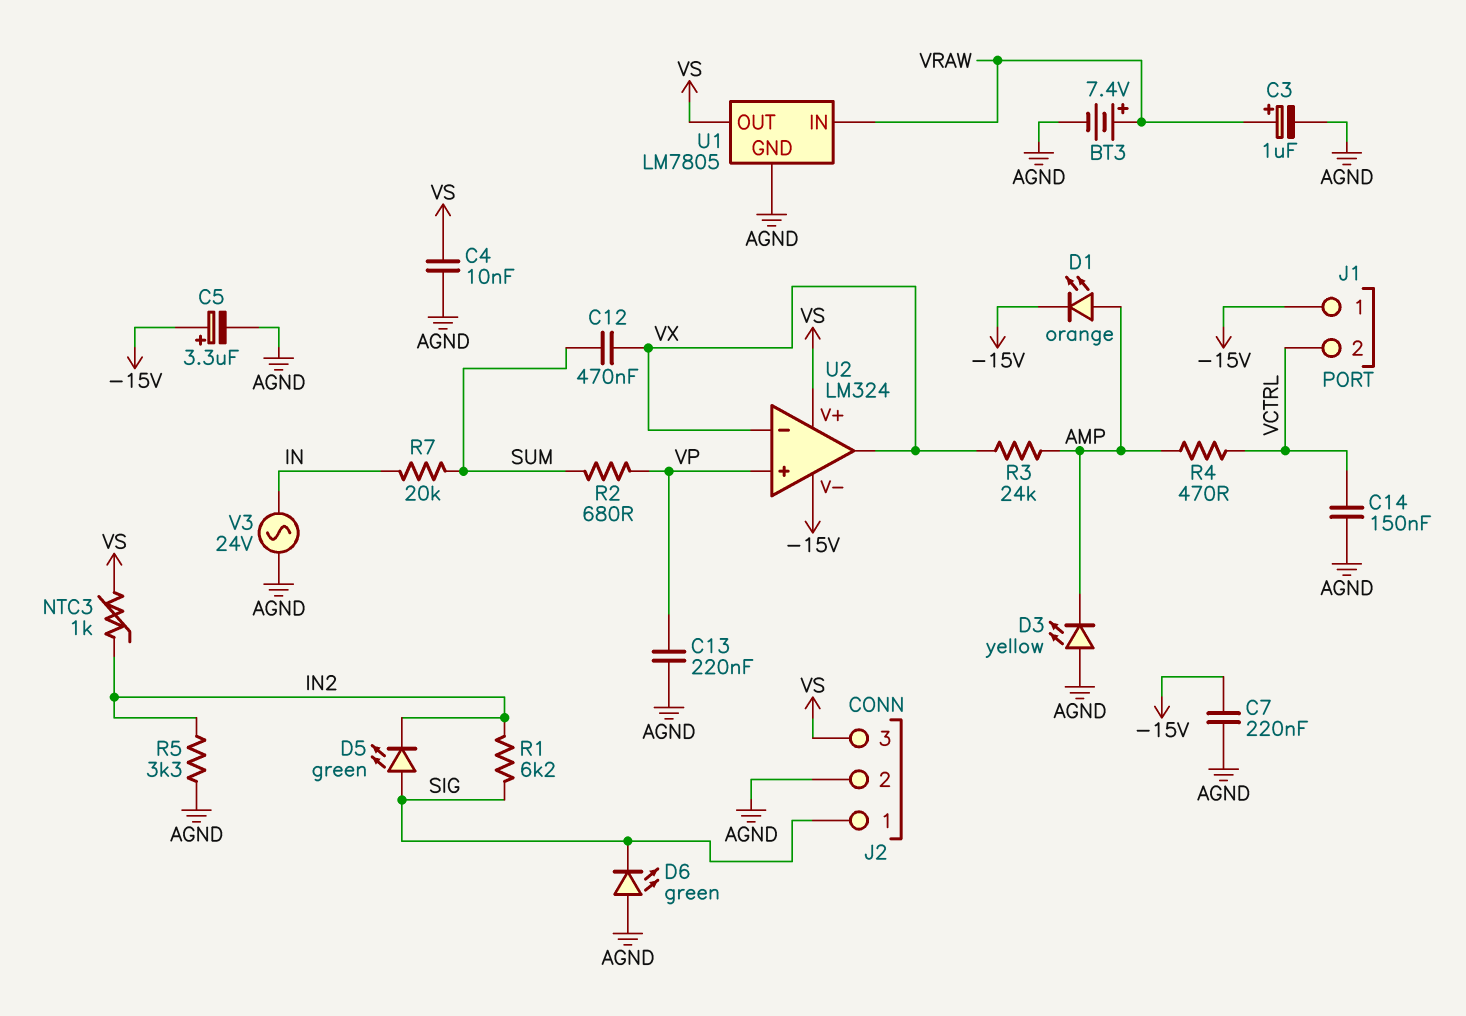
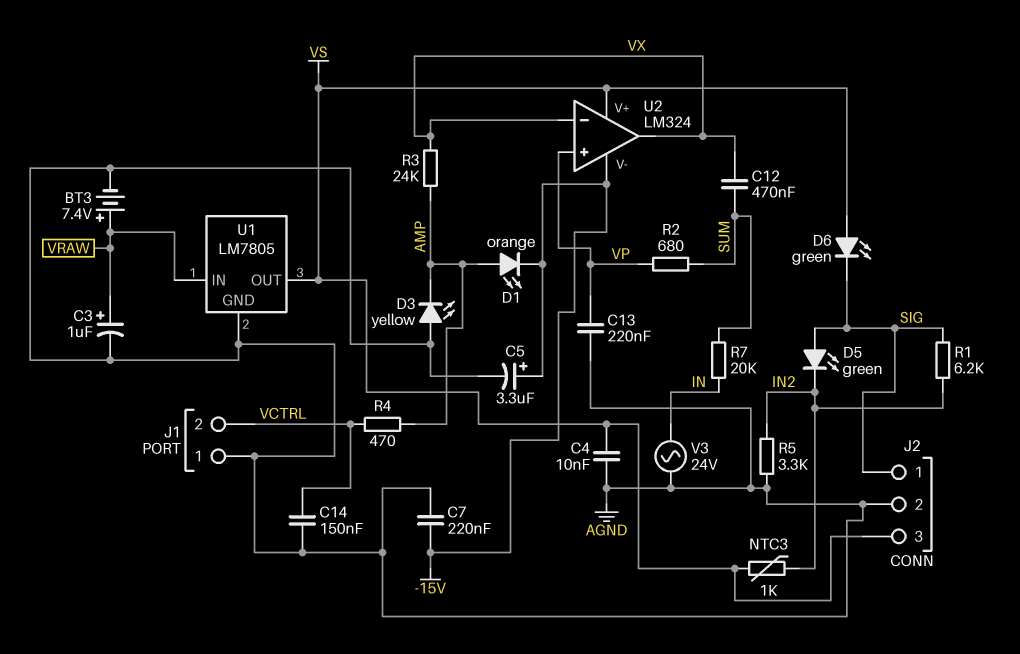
D6: LED green (A AGND, K SIG) -> LED green (A VS, K SIG)
J1 pin 1: -15V -> AGND

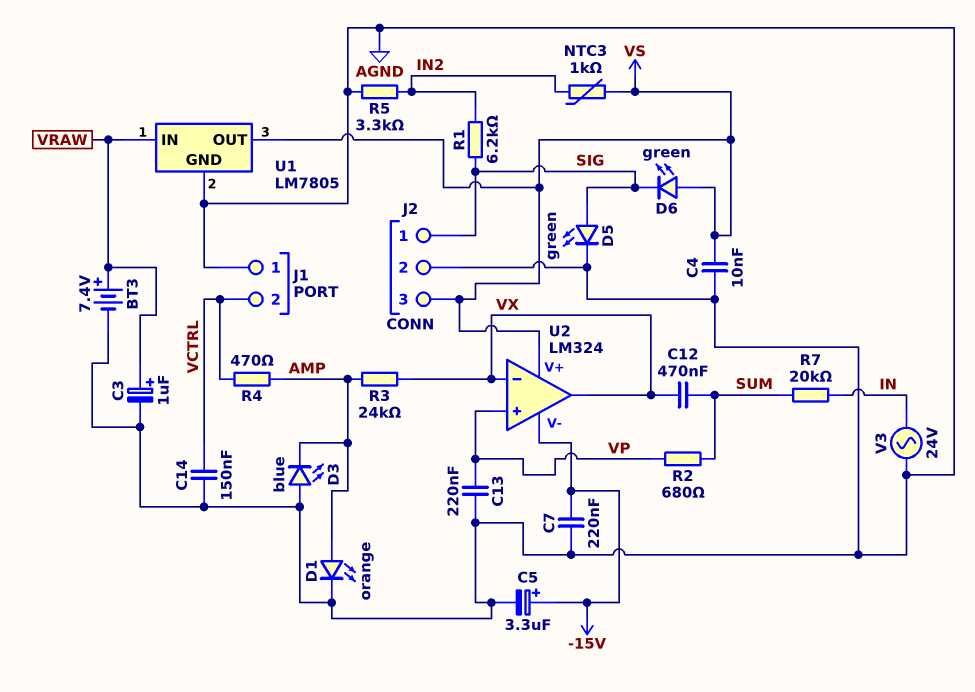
D1: LED orange (A AMP, K -15V) -> LED orange (A AMP, K AGND)
D3: LED yellow (A AGND, K AMP) -> LED blue (A AGND, K AMP)
D5: LED green (A SIG, K IN2) -> LED green (A SIG, K AGND)

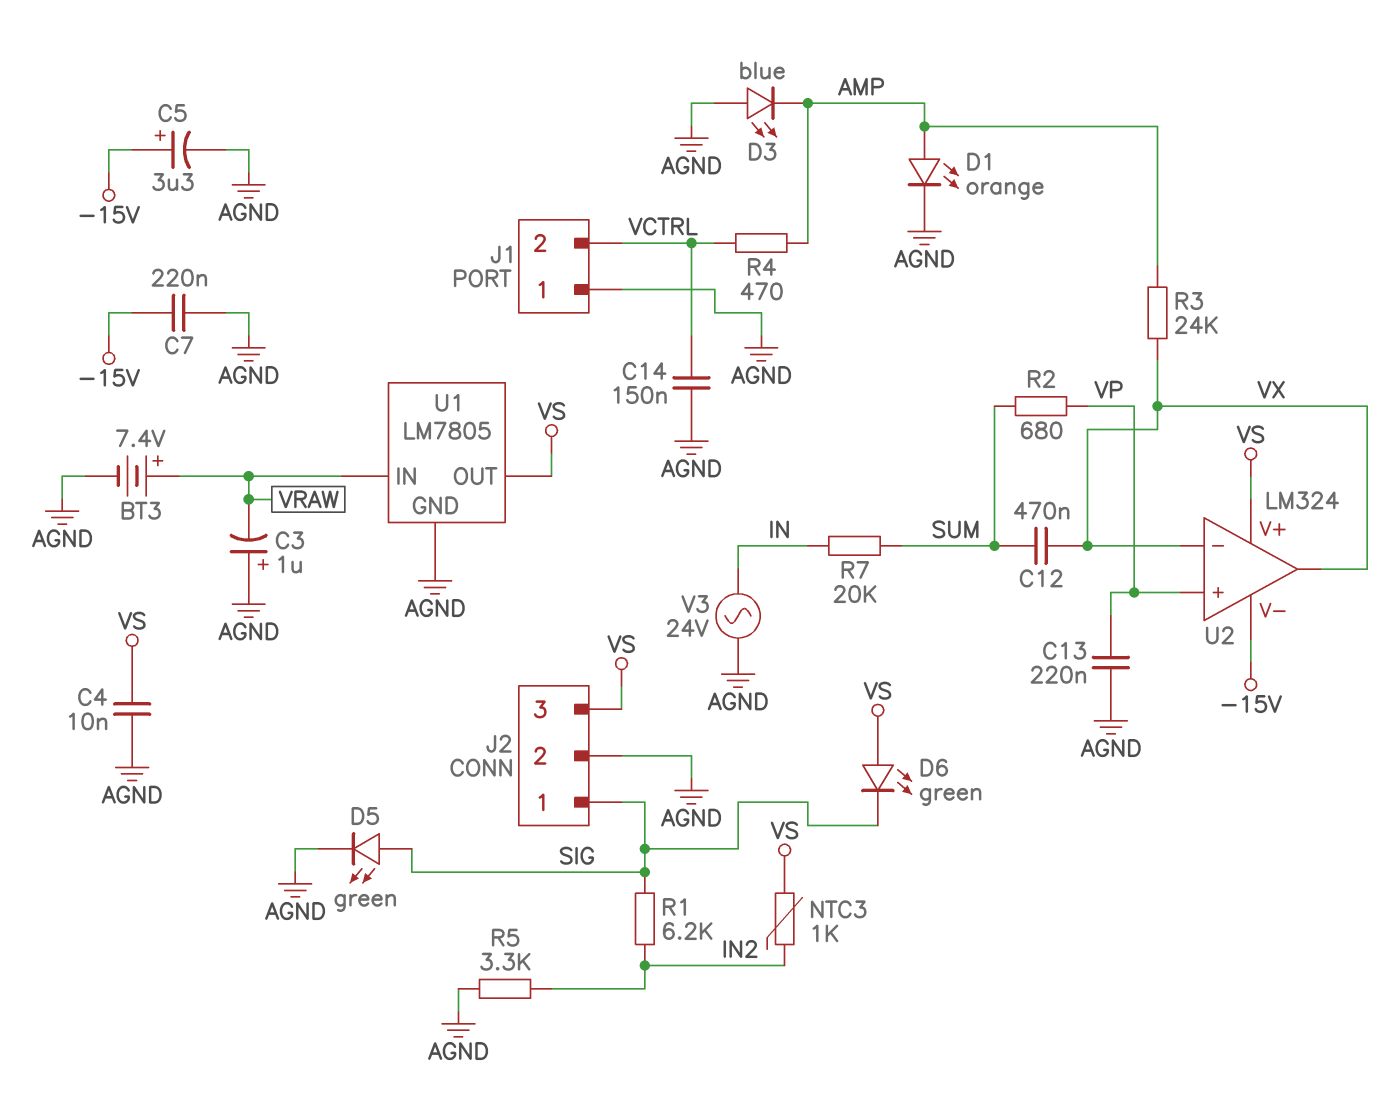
C3: 1uF (plus VRAW, minus AGND) -> 1uF (plus AGND, minus VRAW)

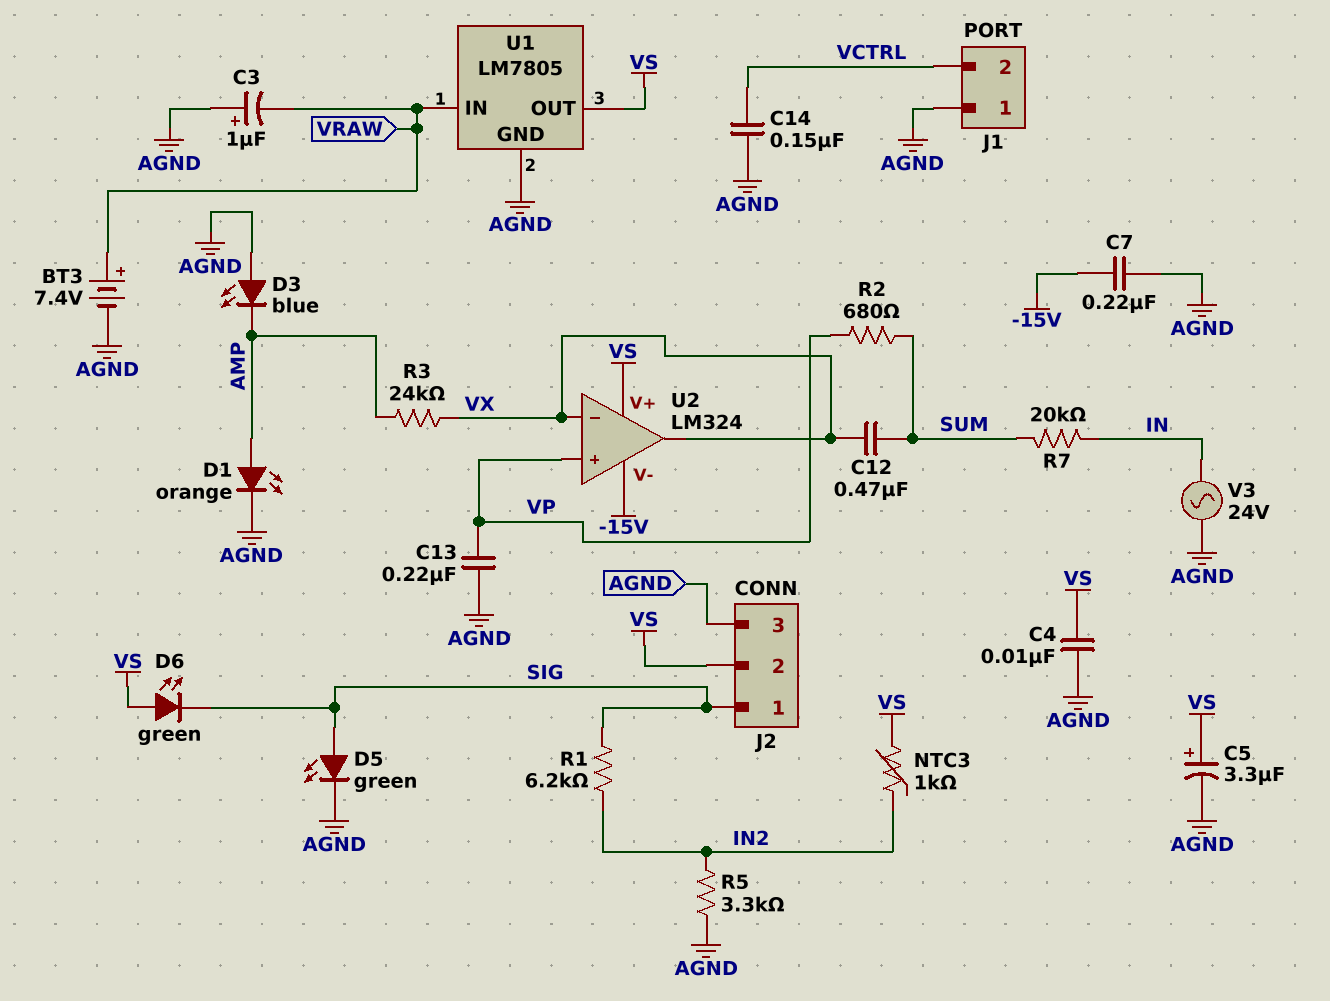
C5: 3.3uF (plus -15V, minus AGND) -> 3.3uF (plus VS, minus AGND)
J2 pin 2: AGND -> VS
J2 pin 3: VS -> AGND
R4: 470 (AMP, VCTRL) -> none

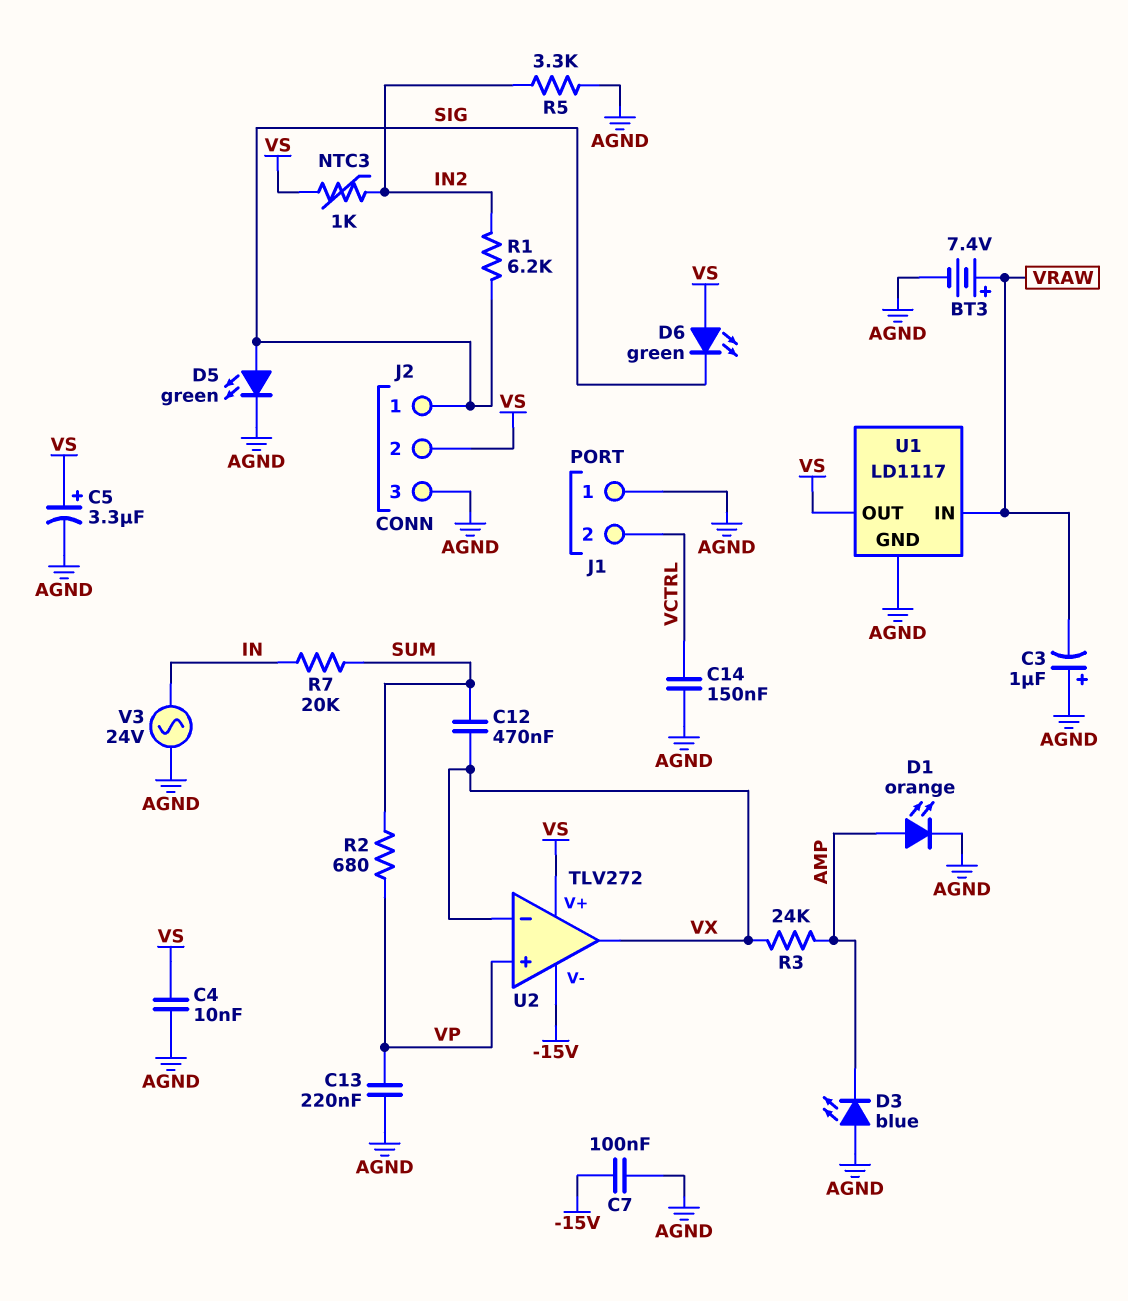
C7: 220nF (-15V, AGND) -> 100nF (-15V, AGND)
U1: LM7805 -> LD1117
U2: LM324 -> TLV272

